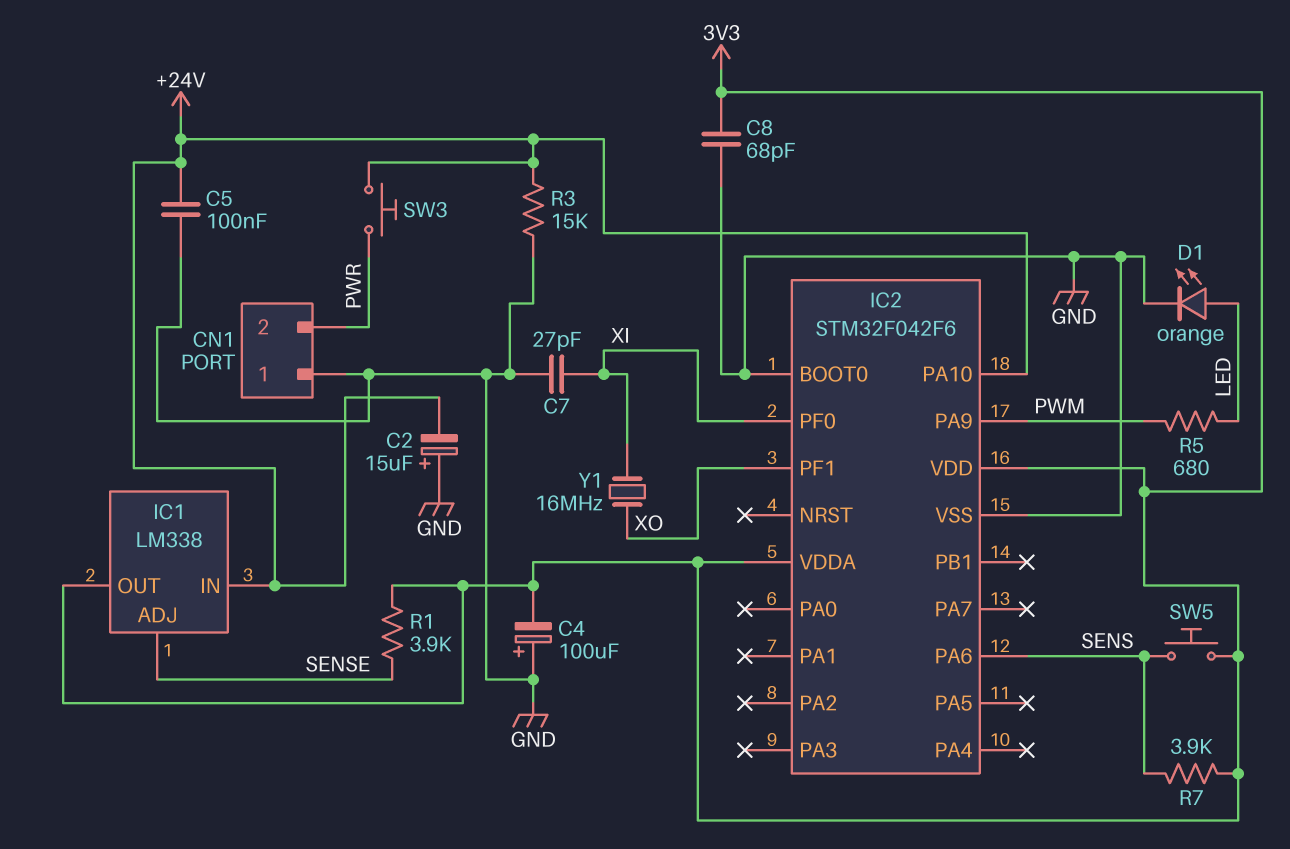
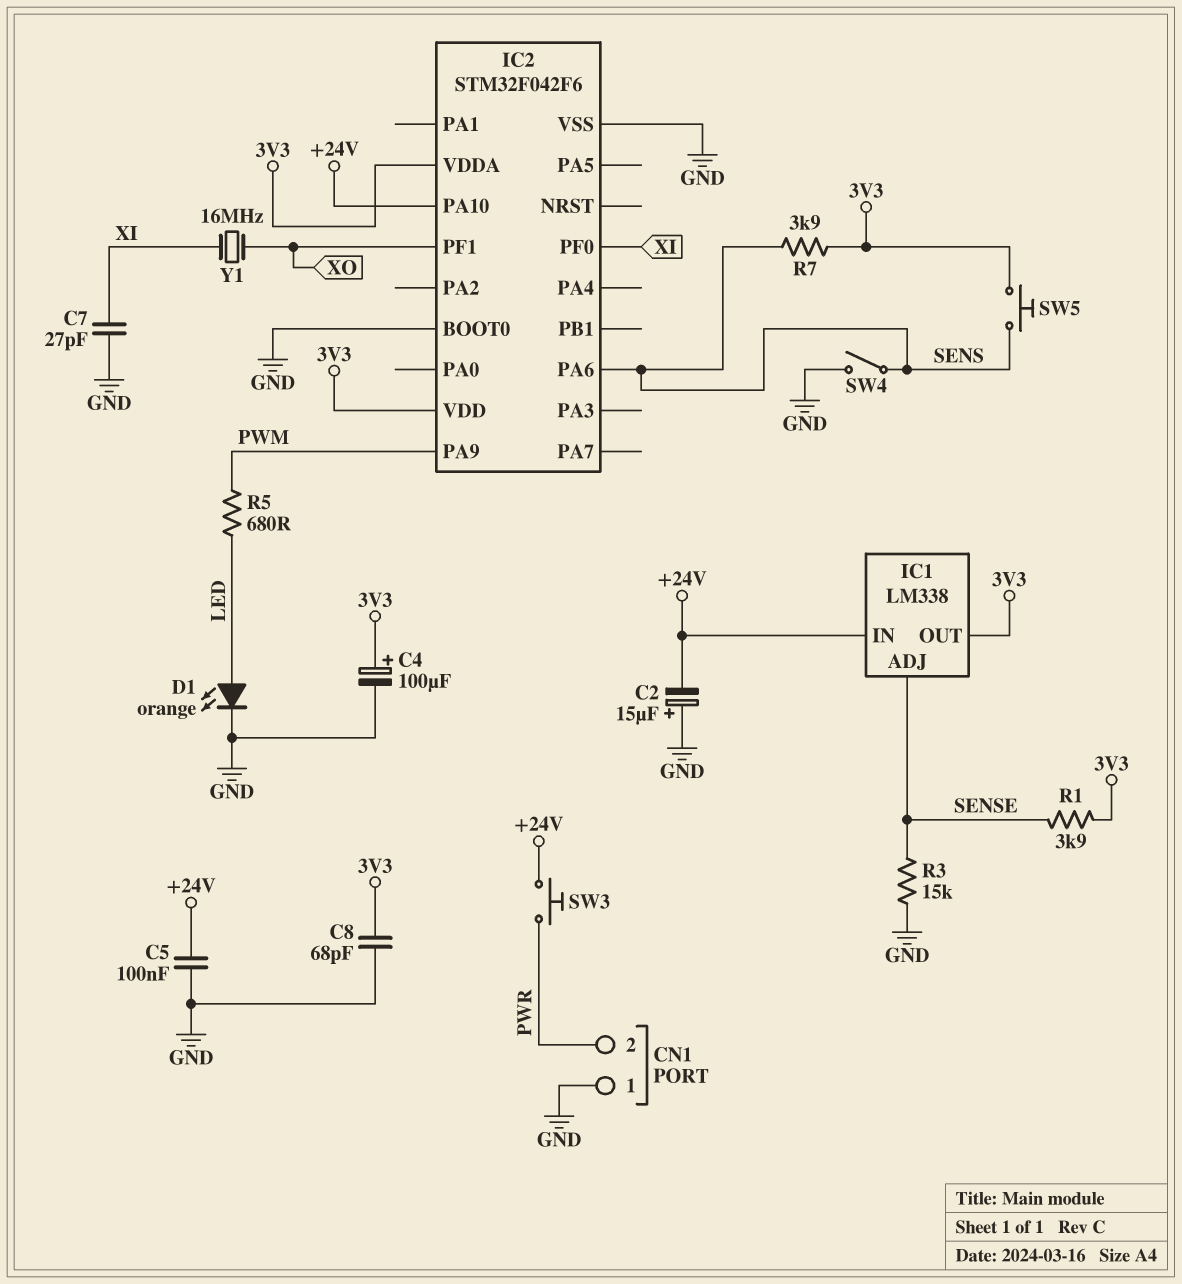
C4: 100uF (plus GND, minus 3V3) -> 100uF (plus 3V3, minus GND)
R3: 15k (+24V, GND) -> 15k (GND, SENSE)
SW4: none -> switch (GND, SENS)

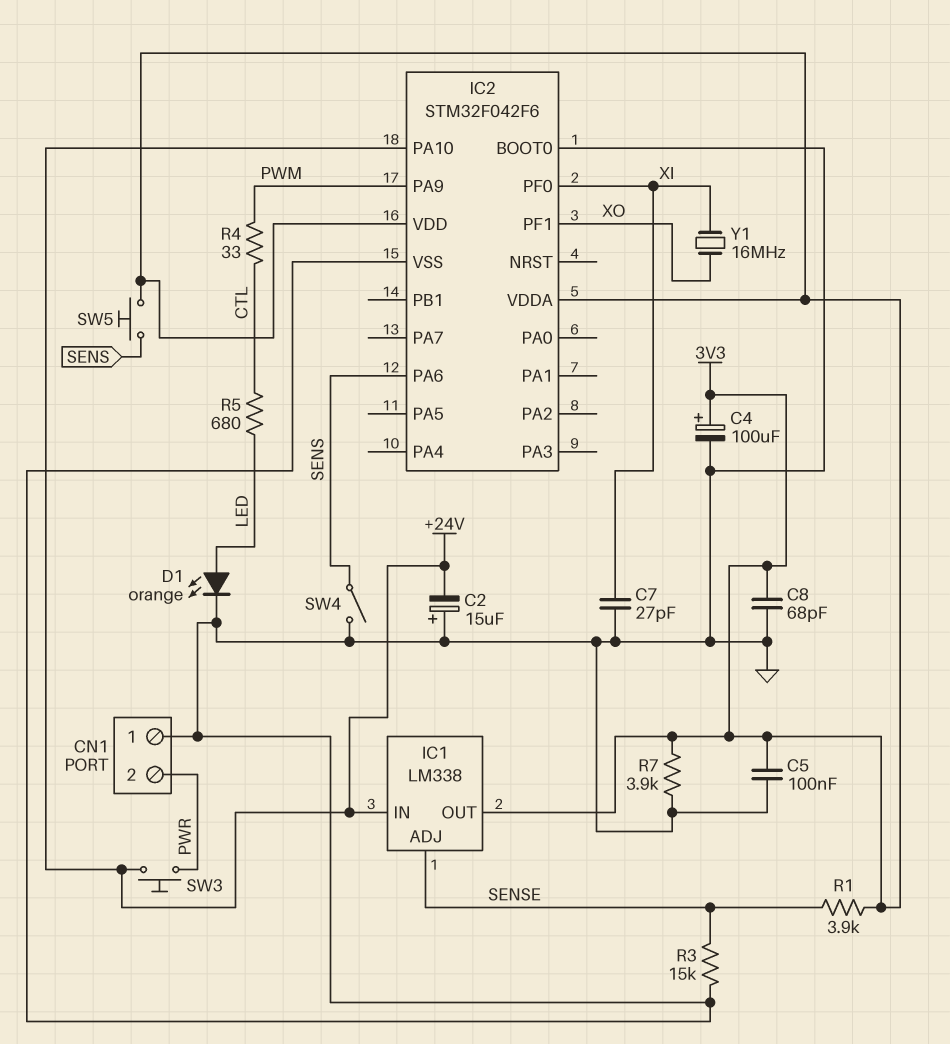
C5: 100nF (+24V, GND) -> 100nF (3V3, GND)
R4: none -> 33 (CTL, PWM)
R5: 680 (LED, PWM) -> 680 (CTL, LED)
R7: 3.9k (3V3, SENS) -> 3.9k (3V3, GND)

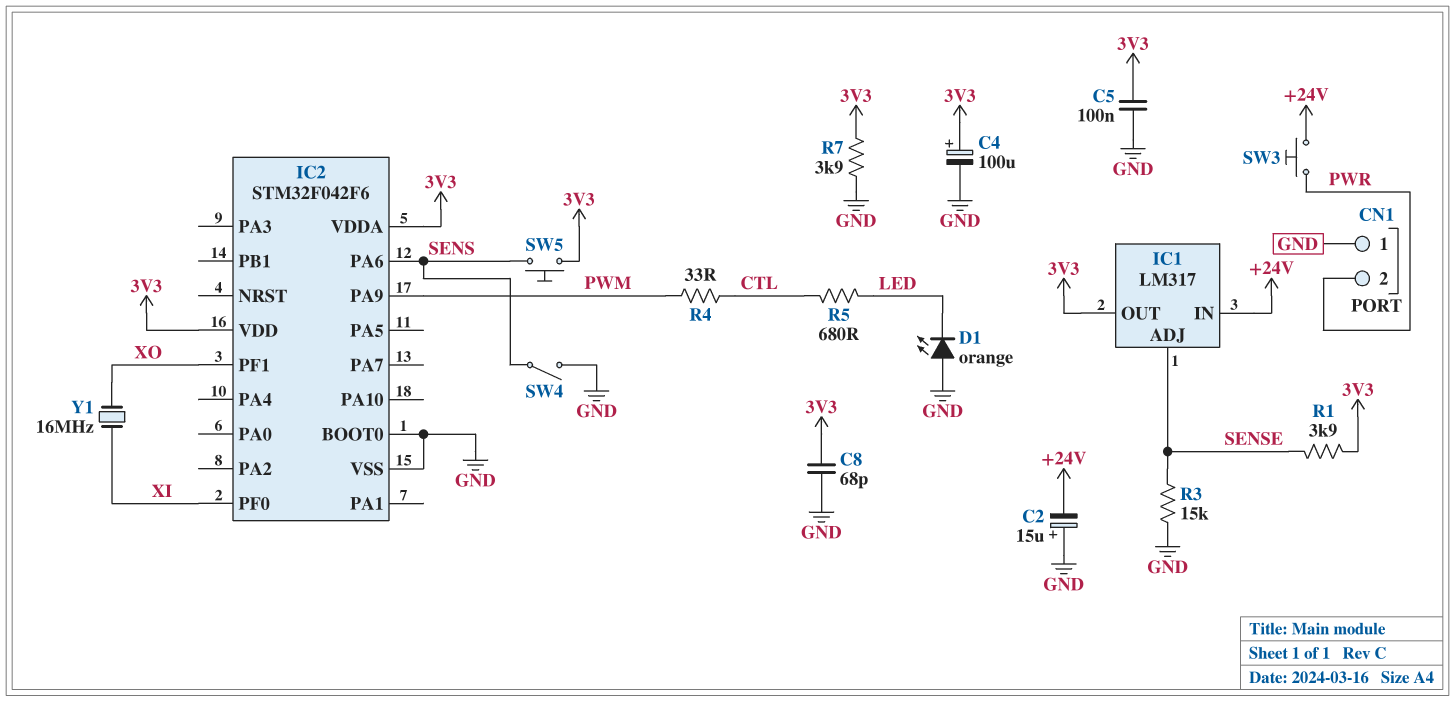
C7: 27pF (GND, XI) -> none
D1: LED orange (A LED, K GND) -> LED orange (A GND, K LED)
IC1: LM338 -> LM317
IC2 pin PA10: +24V -> none

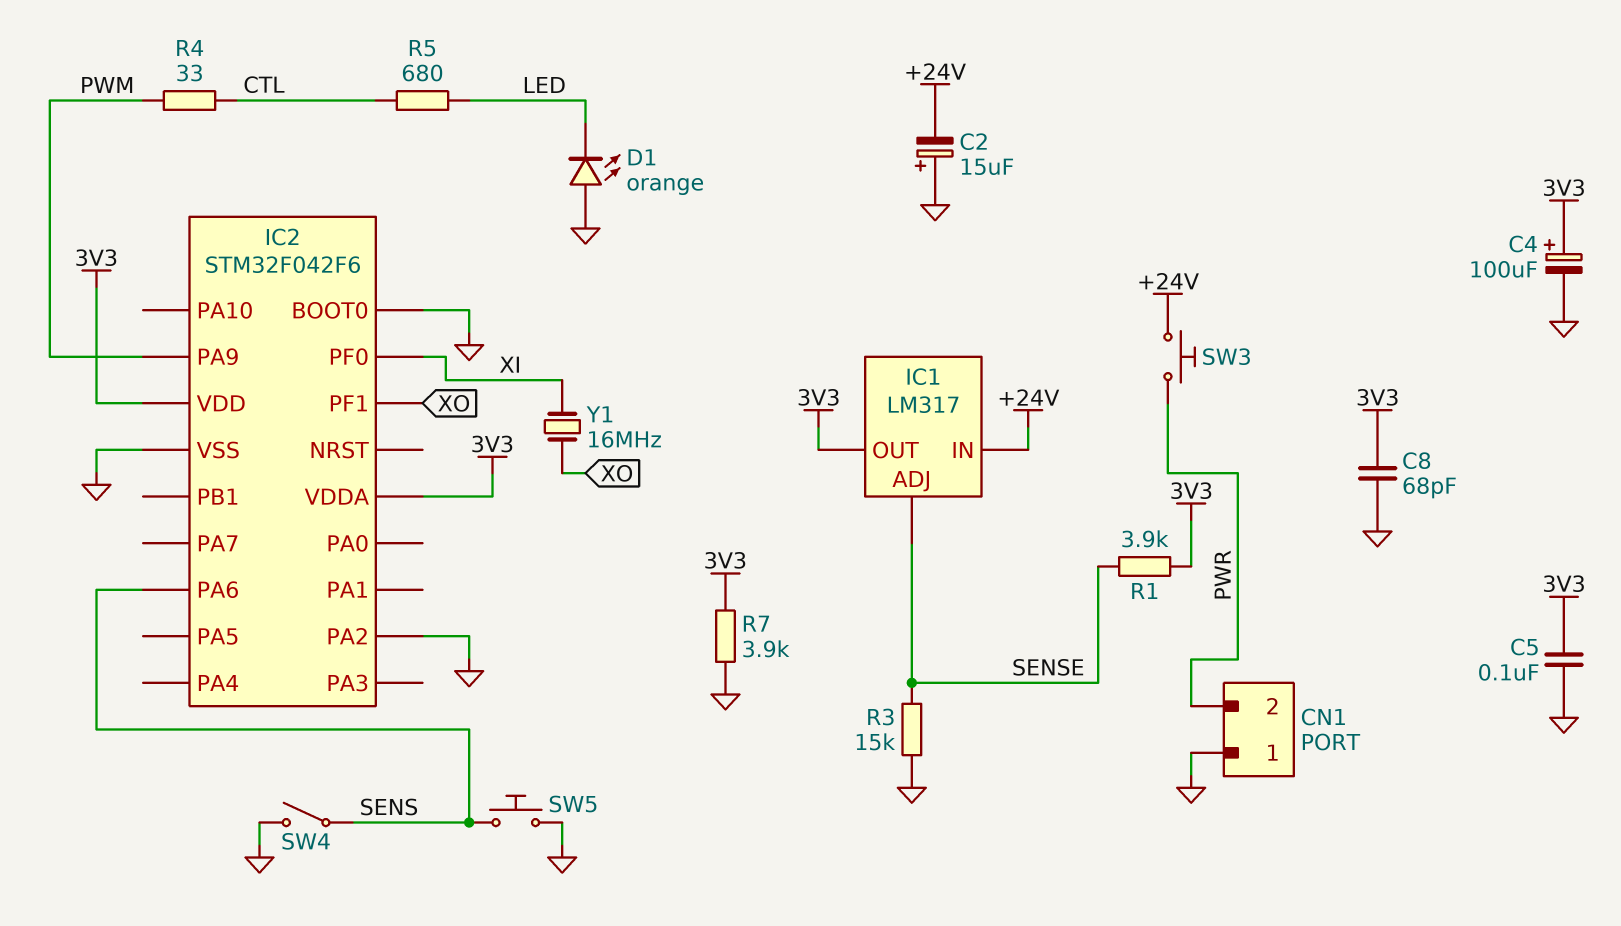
IC2 pin PA2: none -> GND
SW5: button (3V3, SENS) -> button (GND, SENS)

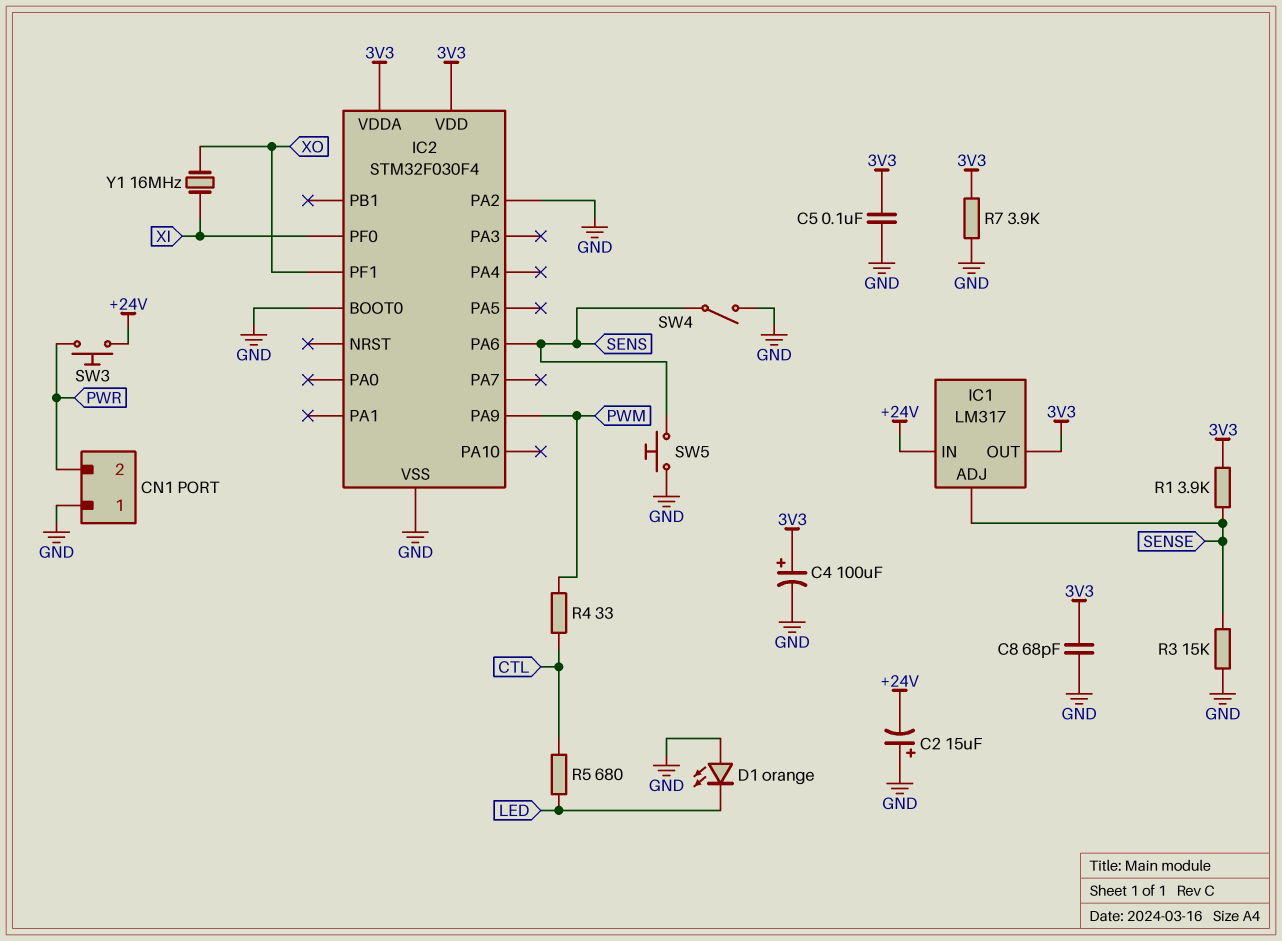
IC2: STM32F042F6 -> STM32F030F4

